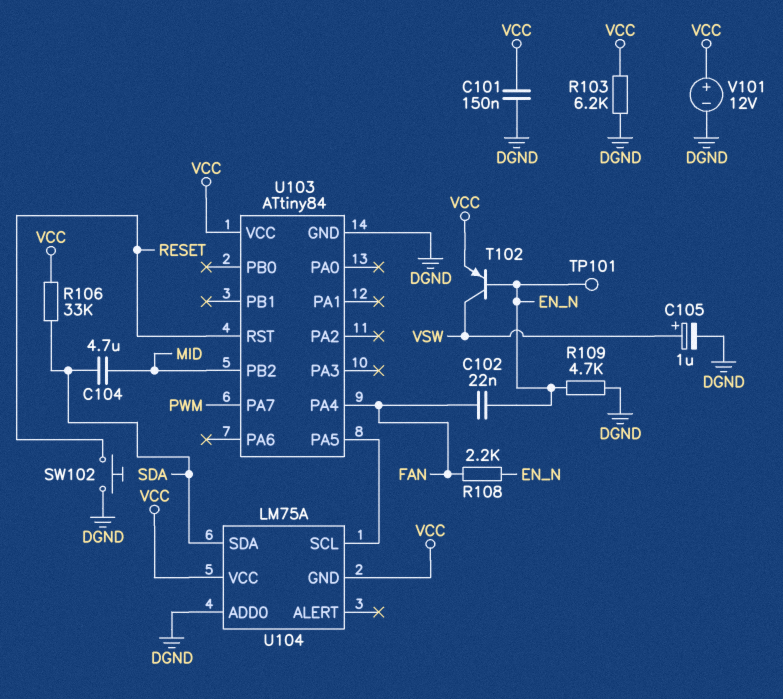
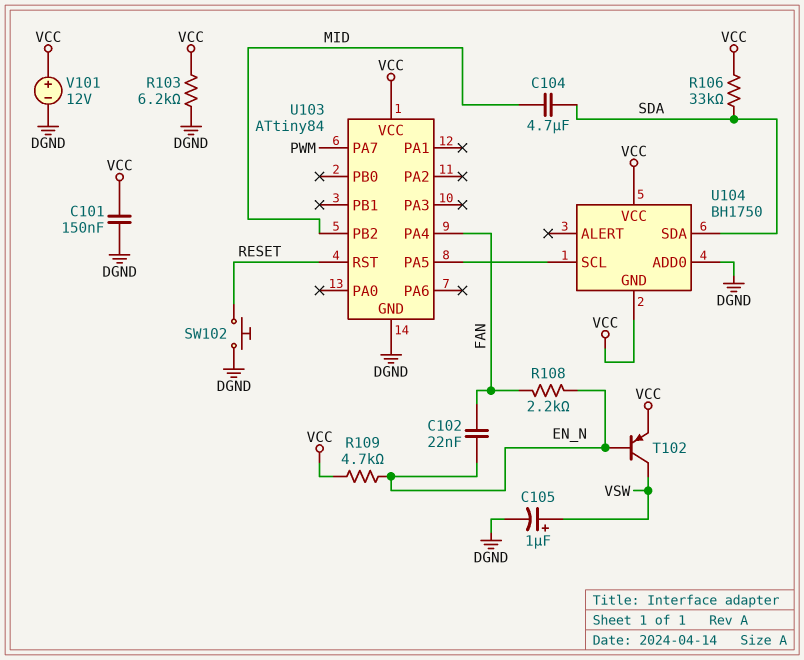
R109: 4.7k (DGND, EN_N) -> 4.7k (EN_N, VCC)
TP101: test point (EN_N) -> none
U104: LM75A -> BH1750

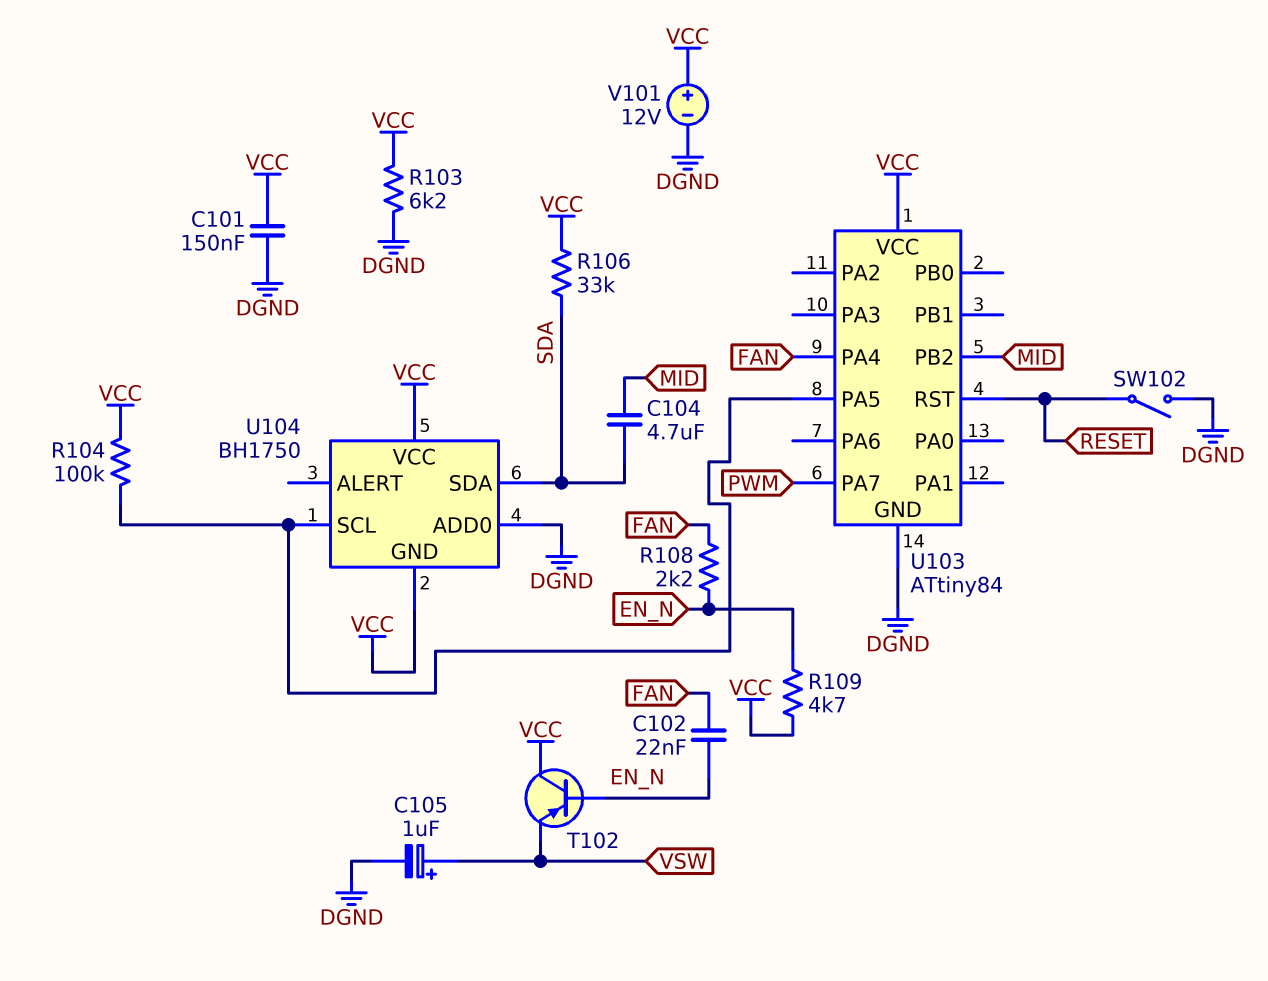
R104: none -> 100k (U103/PA5, VCC)
SW102: button (DGND, RESET) -> switch (DGND, RESET)
T102: PNP (B EN_N, C VSW, E VCC) -> PNP (B EN_N, C VCC, E VSW)

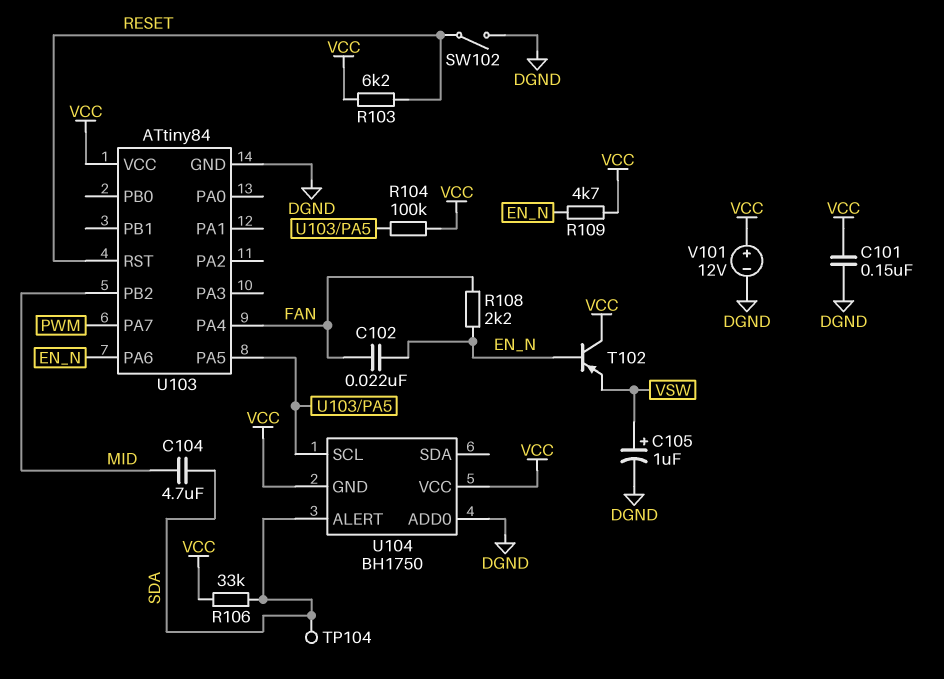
R103: 6.2k (DGND, VCC) -> 6.2k (RESET, VCC)
TP104: none -> test point (SDA)
U103 pin PA6: none -> EN_N
U104 pin ALERT: none -> SDA
U104 pin SDA: SDA -> none

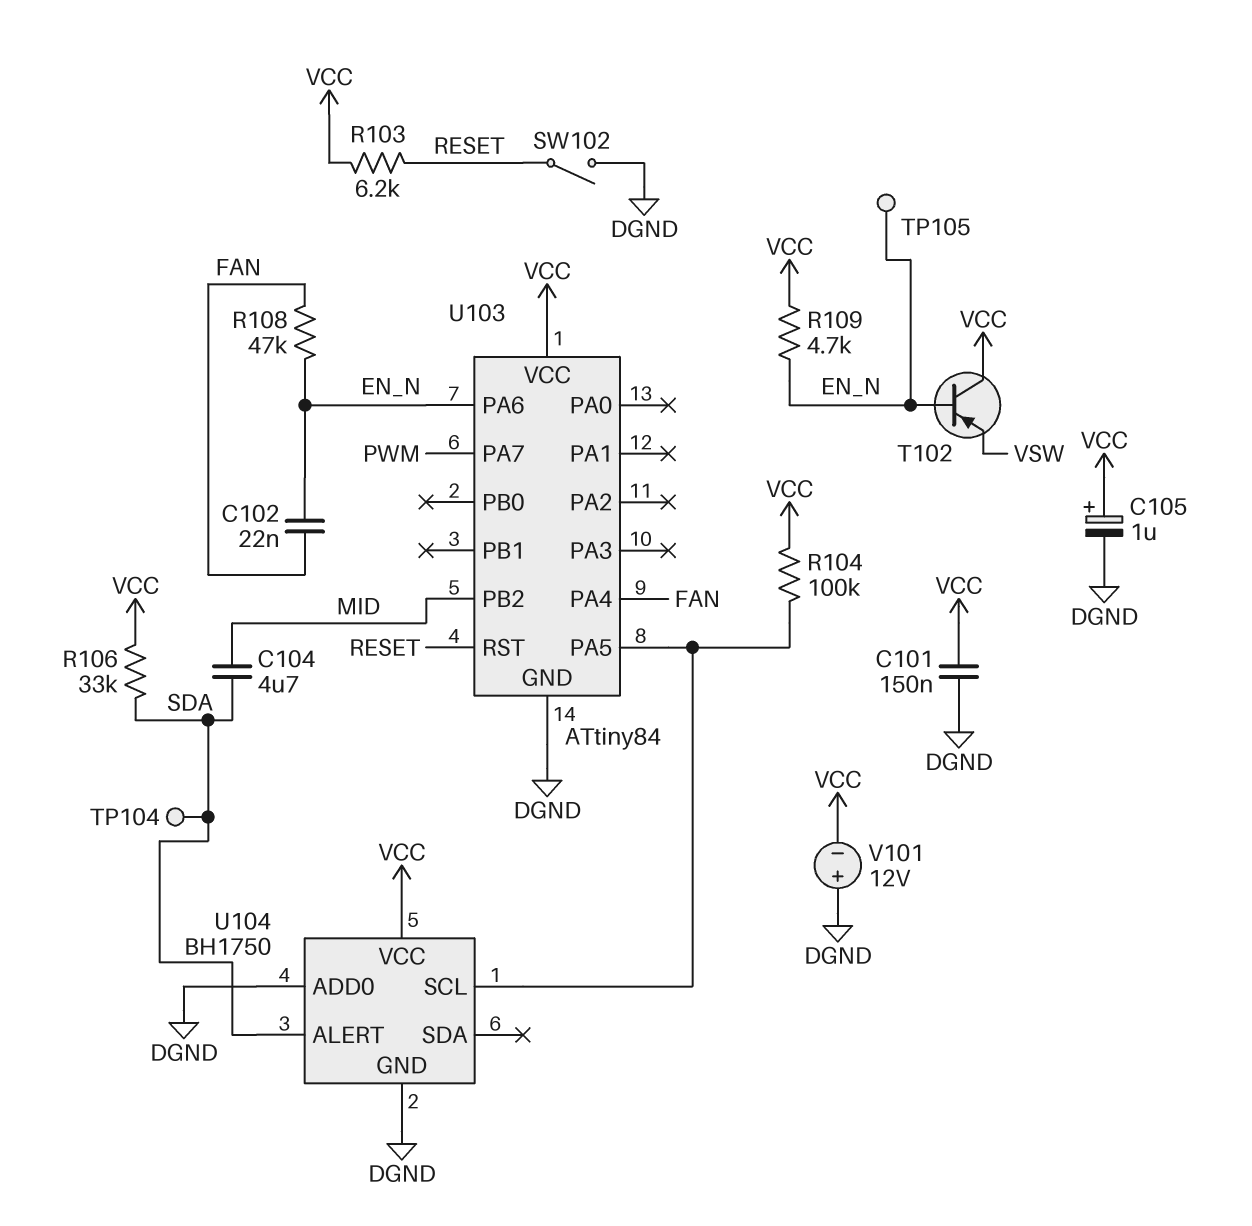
C105: 1uF (plus VSW, minus DGND) -> 1uF (plus VCC, minus DGND)
R108: 2.2k (EN_N, FAN) -> 47k (EN_N, FAN)
TP105: none -> test point (EN_N)
U104 pin GND: VCC -> DGND
V101: 12V (plus VCC, minus DGND) -> 12V (plus DGND, minus VCC)

